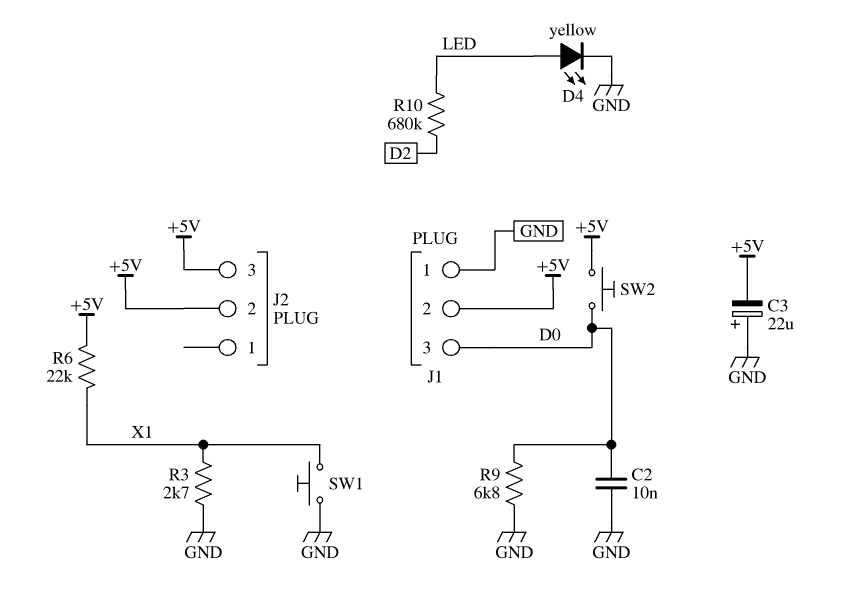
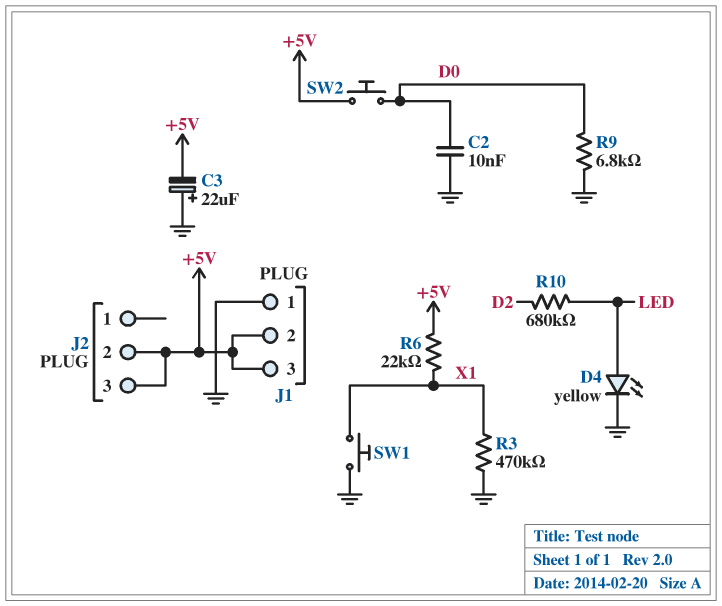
J1 pin 3: D0 -> +5V
R3: 2.7k (GND, X1) -> 470k (GND, X1)

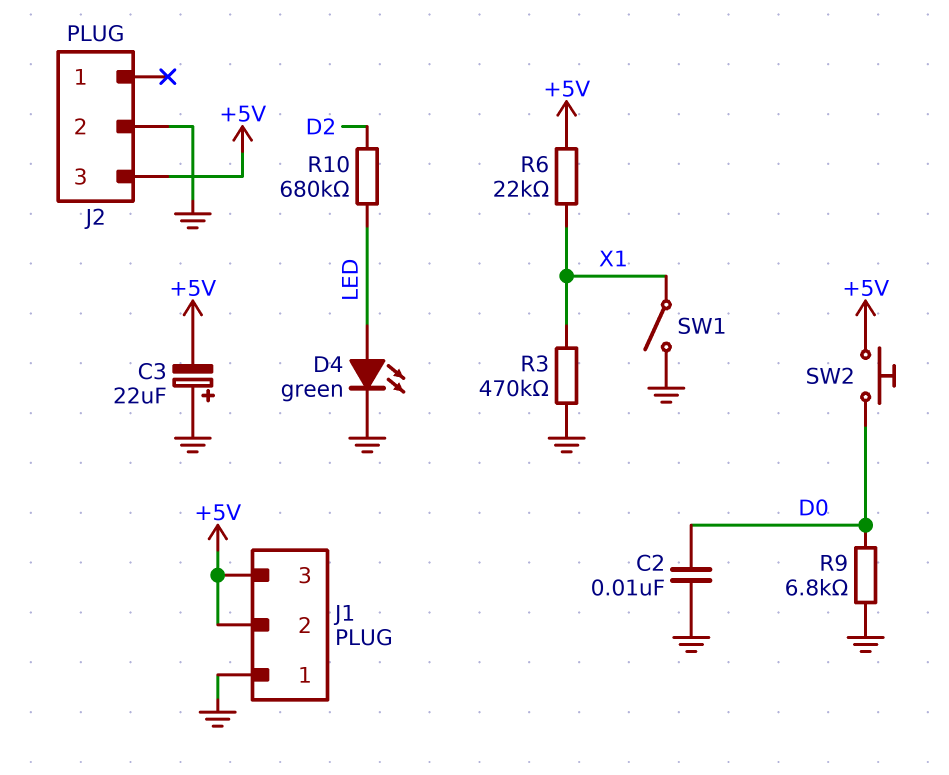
D4: LED yellow (A LED, K GND) -> LED green (A LED, K GND)
J2 pin 2: +5V -> GND
SW1: button (GND, X1) -> switch (GND, X1)

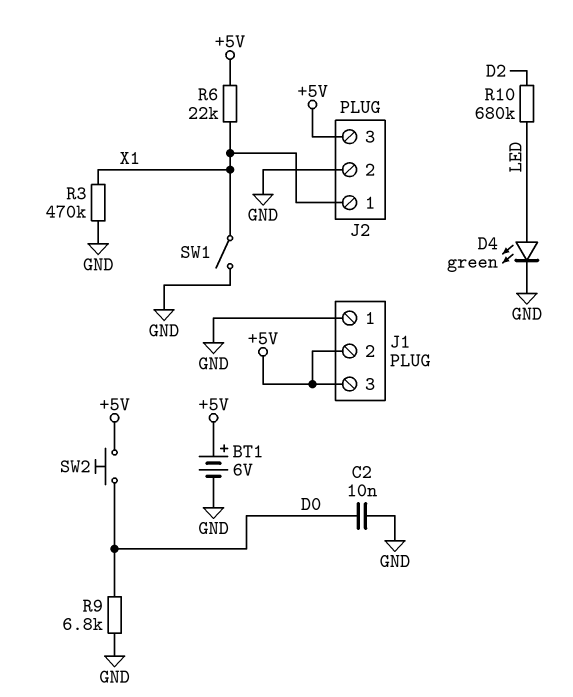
BT1: none -> 6V (plus +5V, minus GND)
C3: 22uF (plus GND, minus +5V) -> none
J2 pin 1: none -> X1

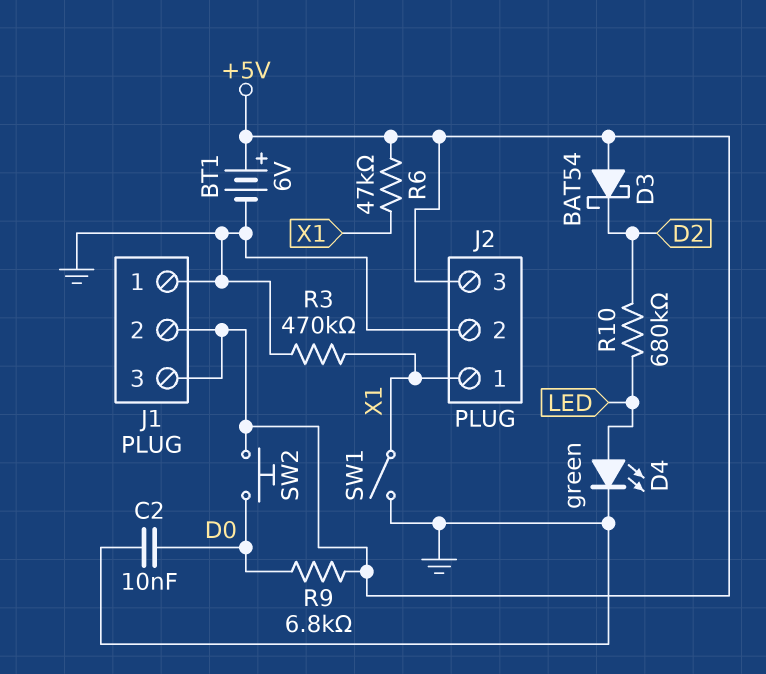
D3: none -> schottky BAT54 (A +5V, K D2)
R6: 22k (+5V, X1) -> 47k (+5V, X1)
R9: 6.8k (D0, GND) -> 6.8k (+5V, D0)

